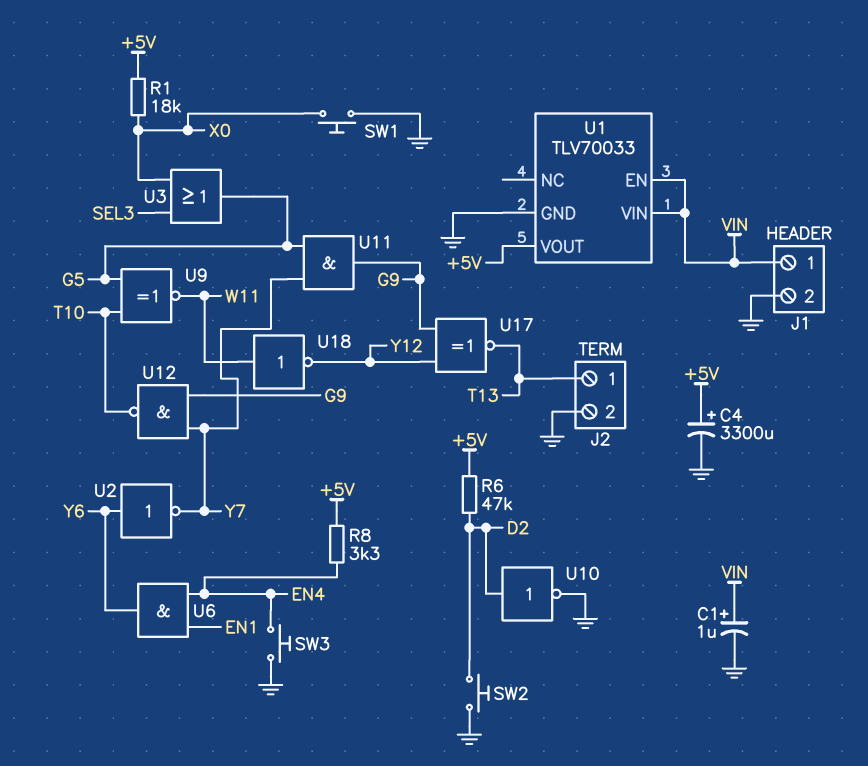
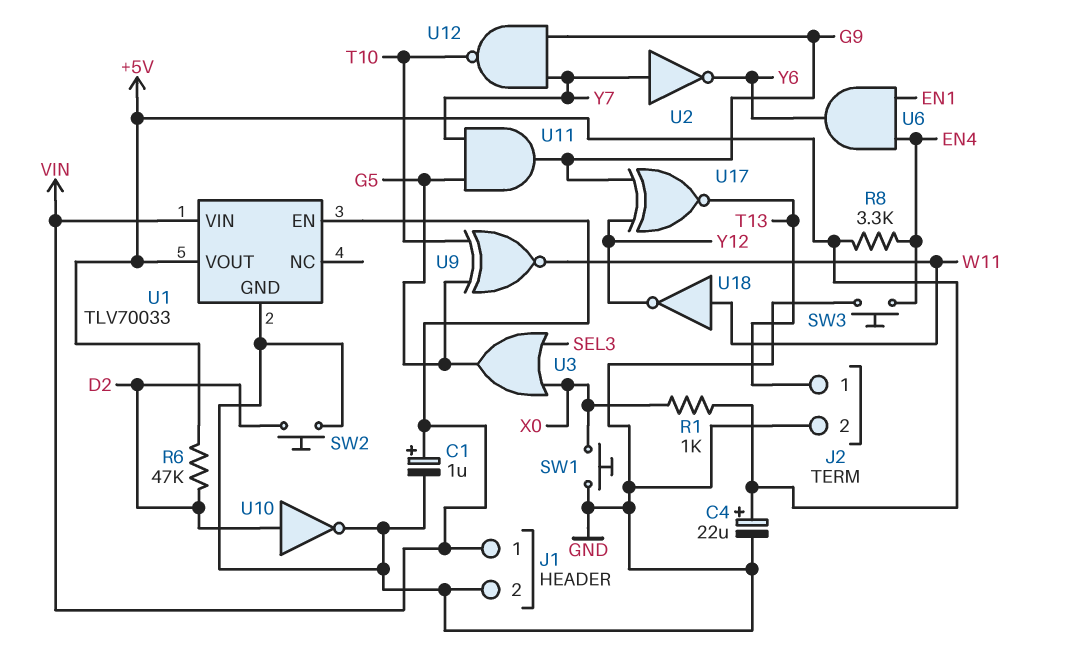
C4: 3300uF (plus +5V, minus GND) -> 22uF (plus +5V, minus GND)
R1: 18k (+5V, X0) -> 1k (+5V, X0)
U2: NOT (in Y6, out Y7) -> NOT (in Y7, out Y6)

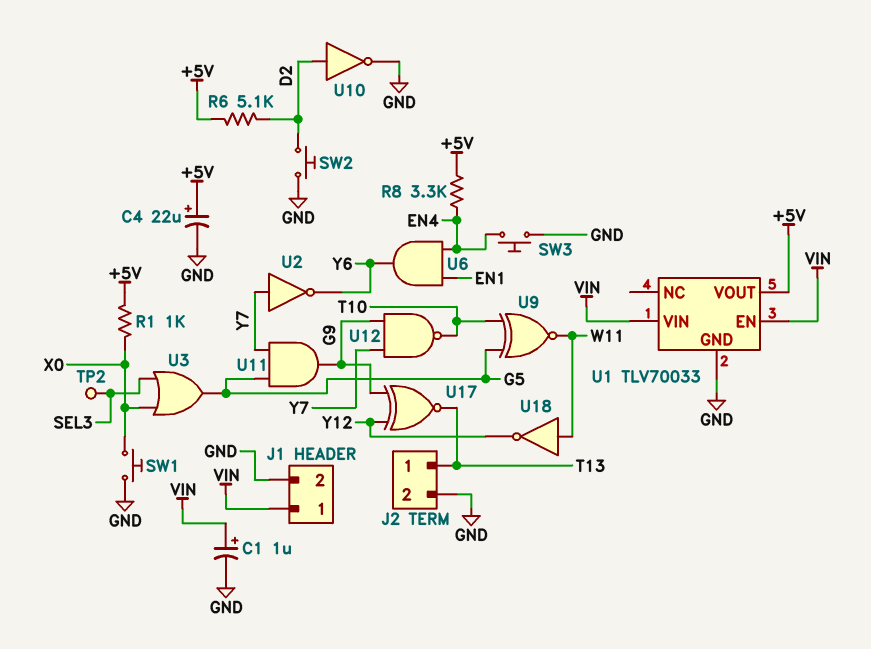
R6: 47k (+5V, D2) -> 5.1k (+5V, D2)
TP2: none -> test point (SEL3)

